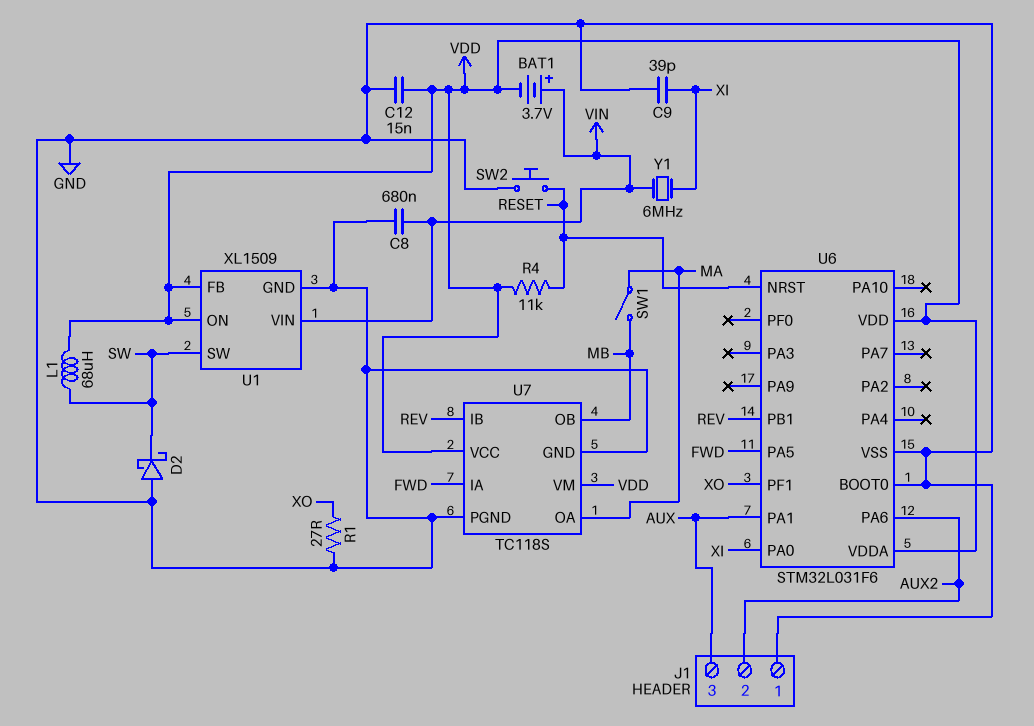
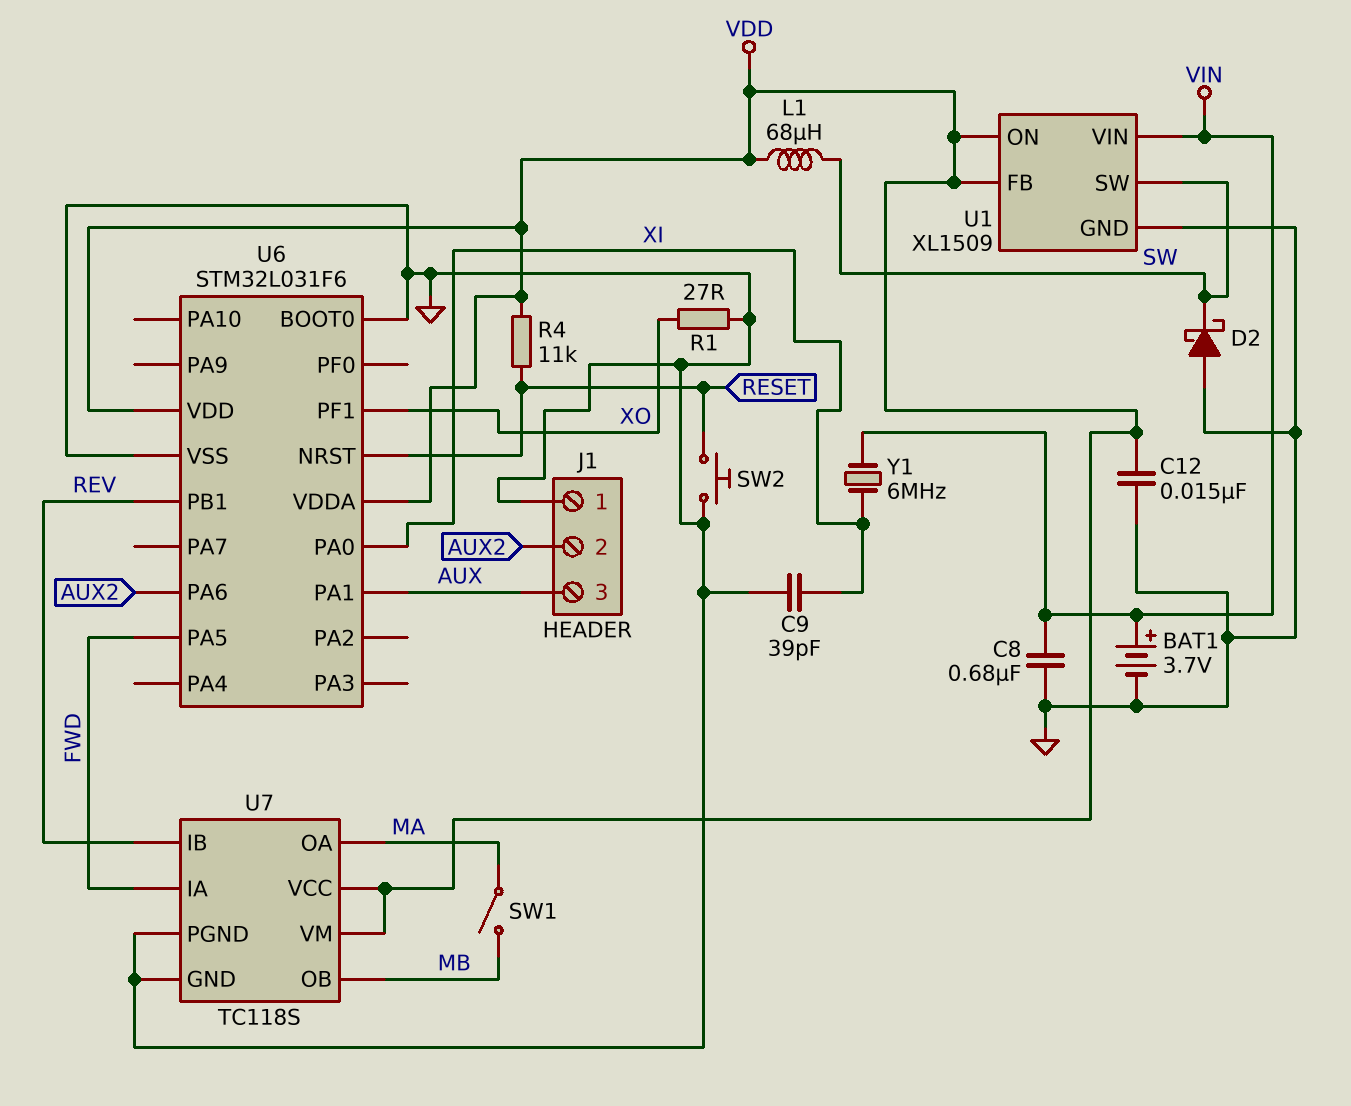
BAT1: 3.7V (plus VIN, minus VDD) -> 3.7V (plus VIN, minus GND)

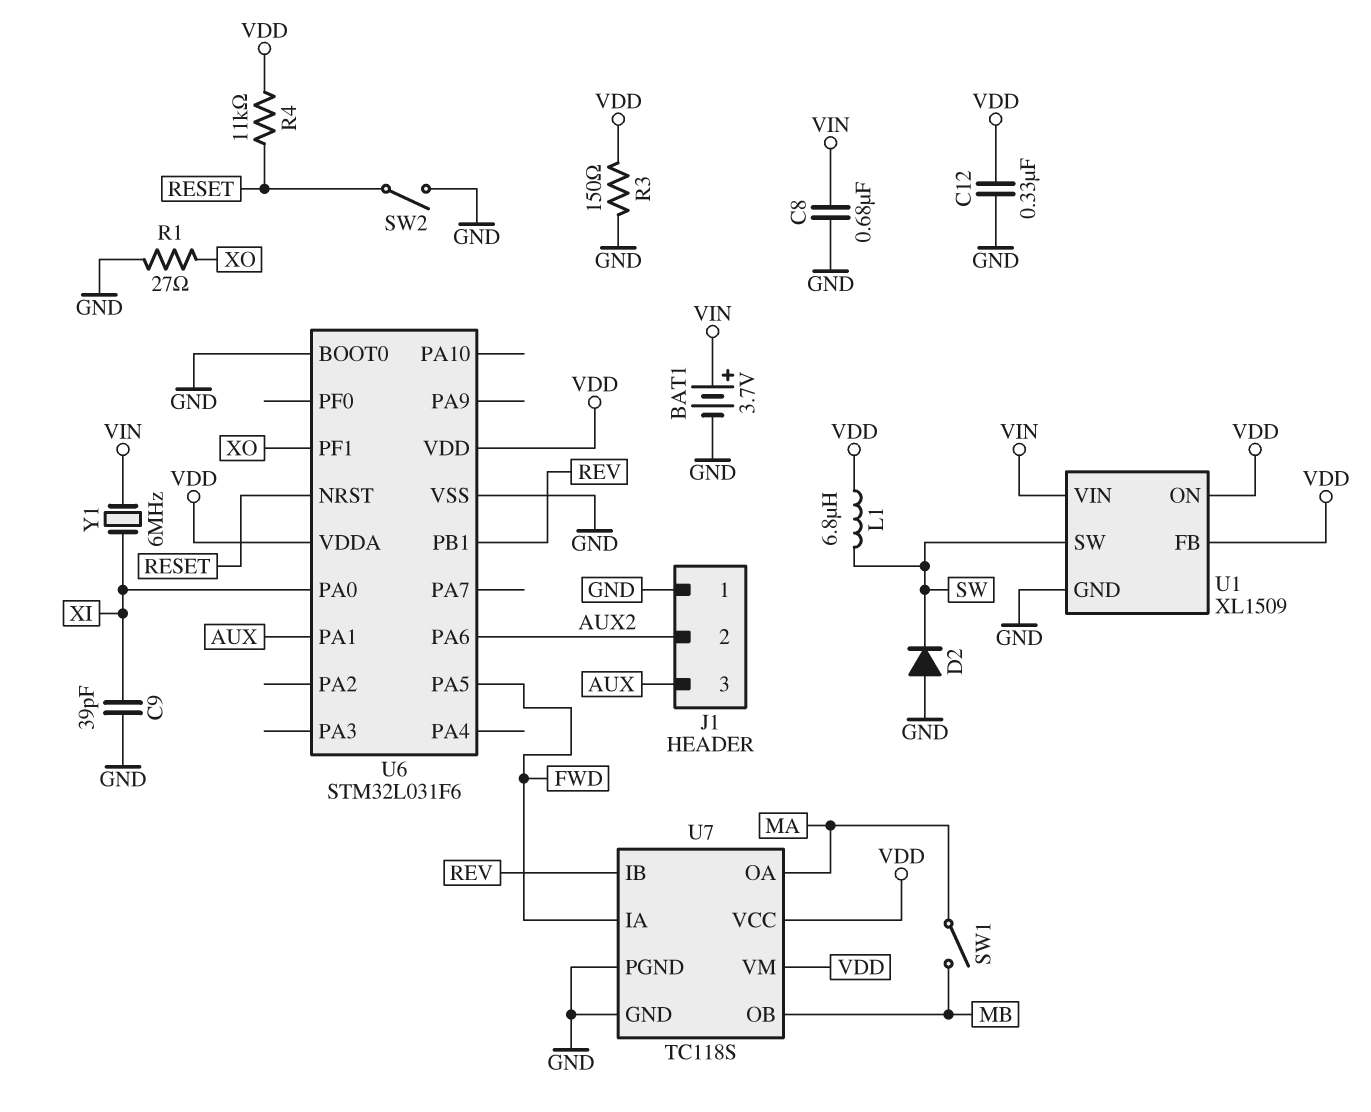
C12: 15nF (GND, VDD) -> 330nF (GND, VDD)
D2: schottky (A GND, K SW) -> diode (A GND, K SW)
L1: 68uH (SW, VDD) -> 6.8uH (SW, VDD)
R3: none -> 150 (GND, VDD)
SW2: button (GND, RESET) -> switch (GND, RESET)

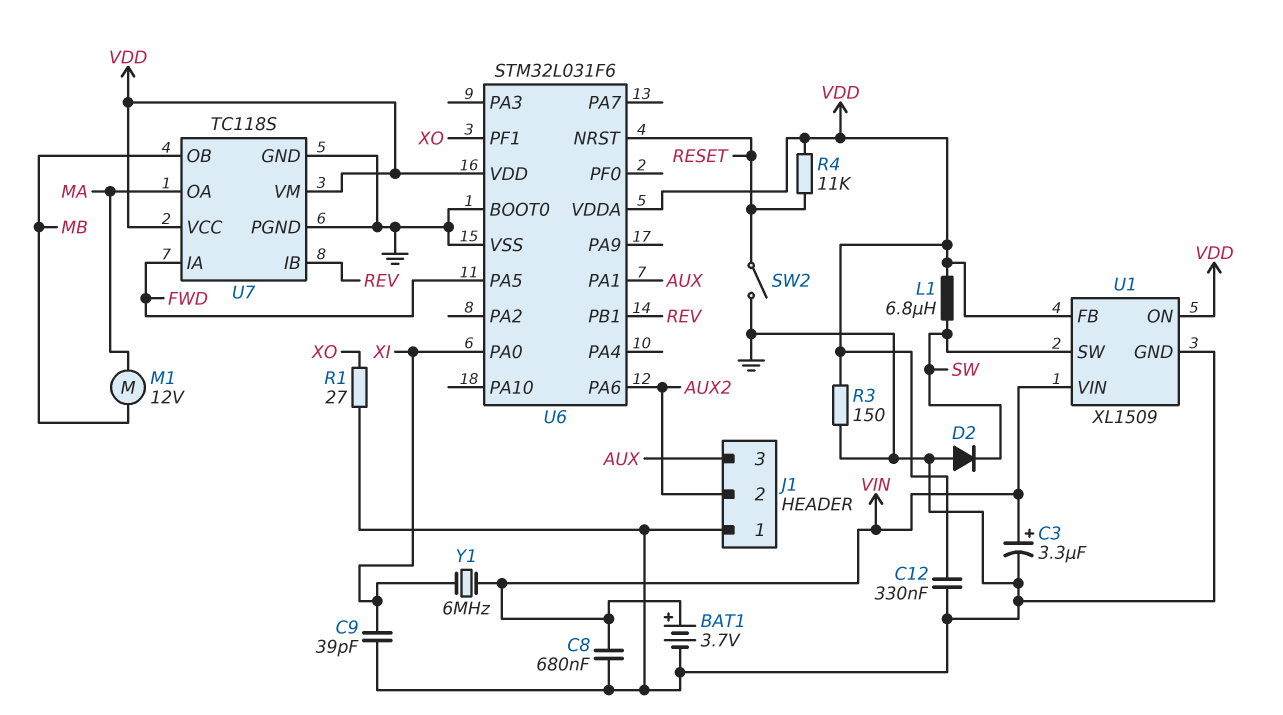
C3: none -> 3.3uF (plus VIN, minus GND)
M1: none -> motor 12V (MA, MB)
SW1: switch (MA, MB) -> none

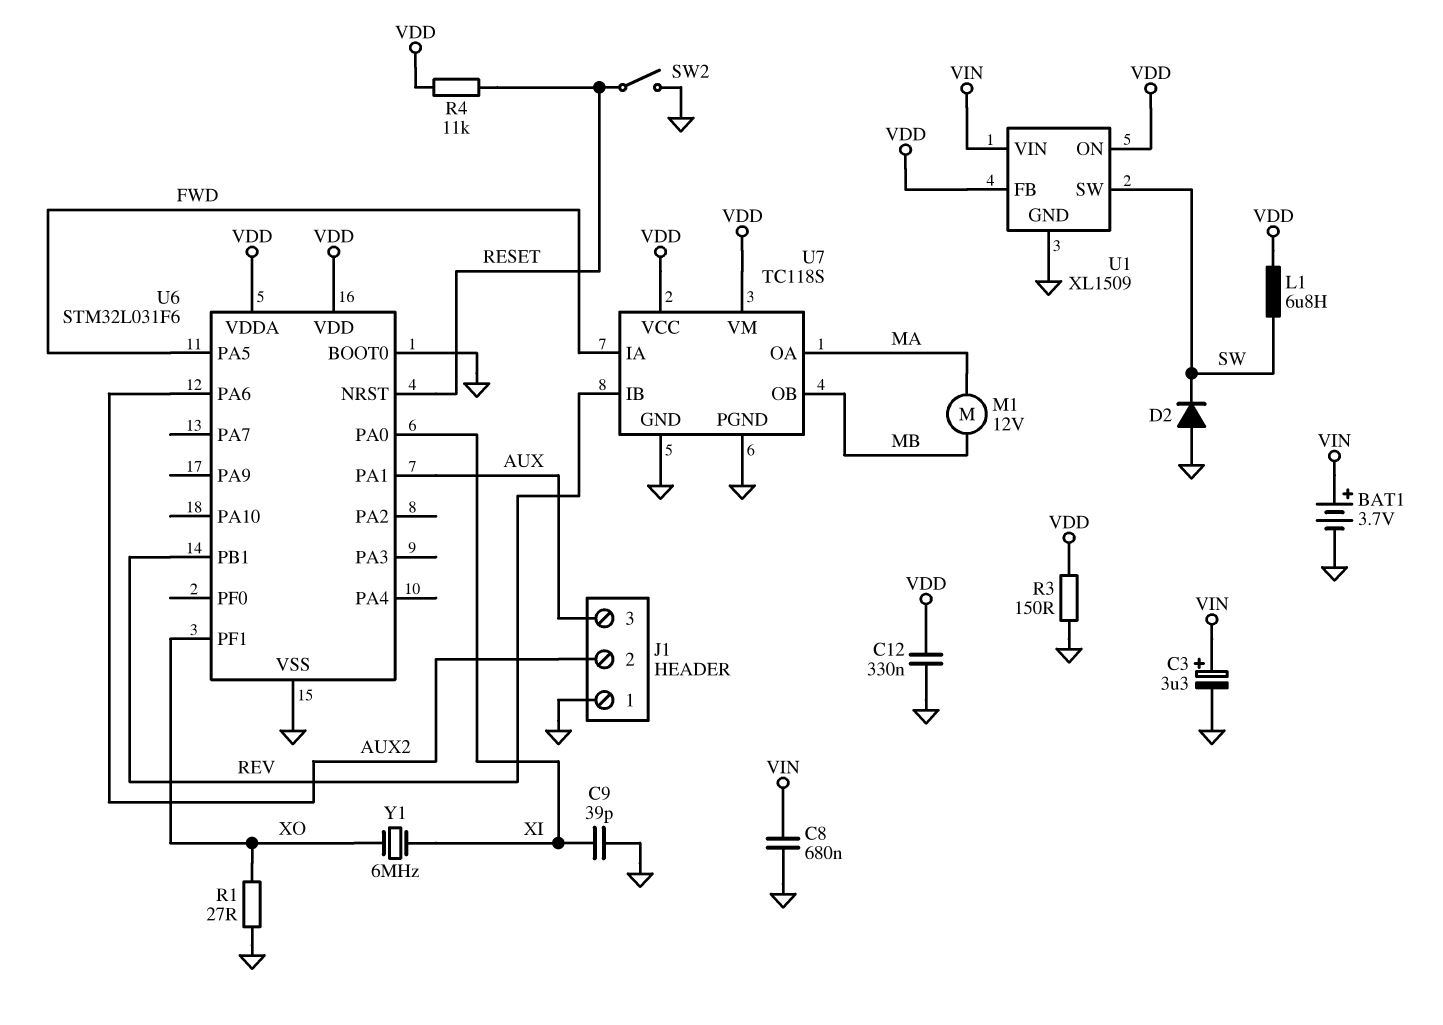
Y1: 6MHz (VIN, XI) -> 6MHz (XI, XO)

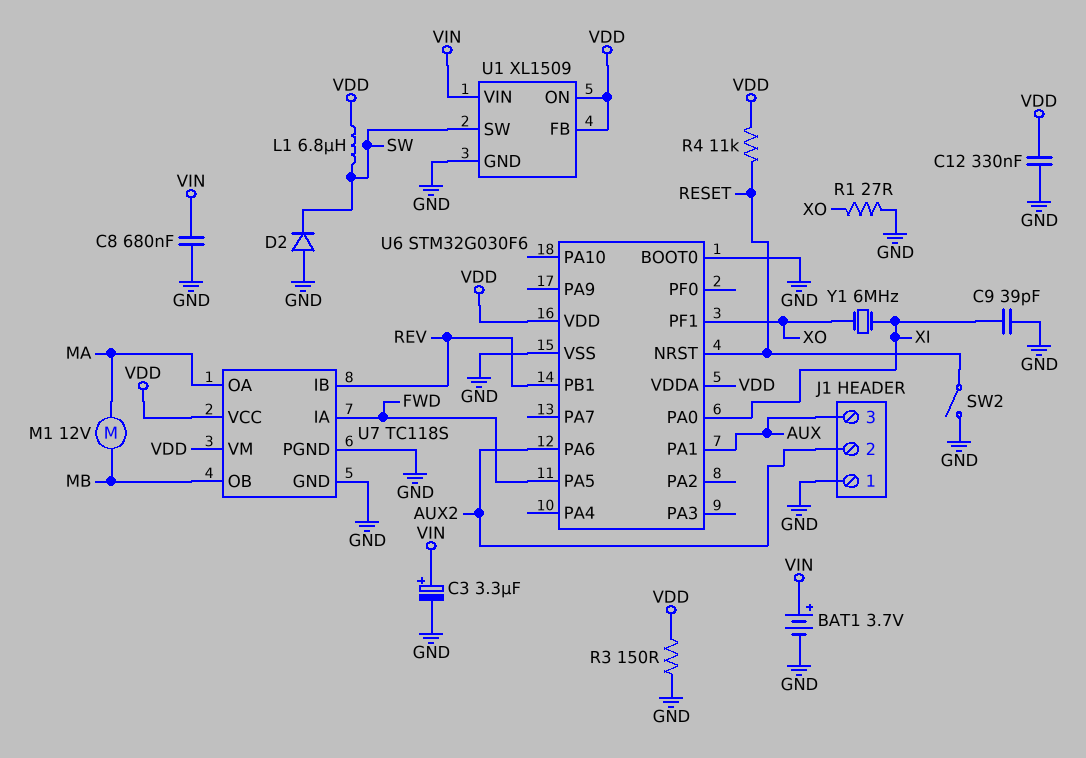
U6: STM32L031F6 -> STM32G030F6

